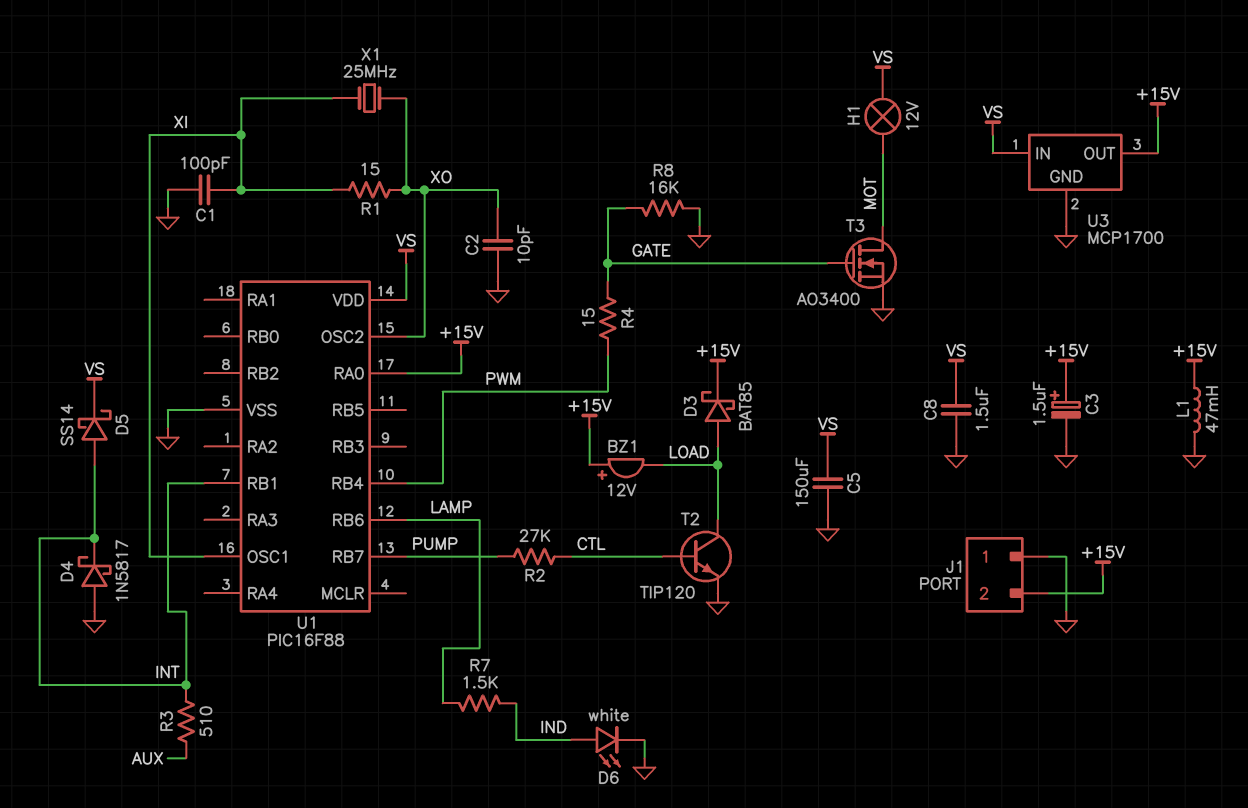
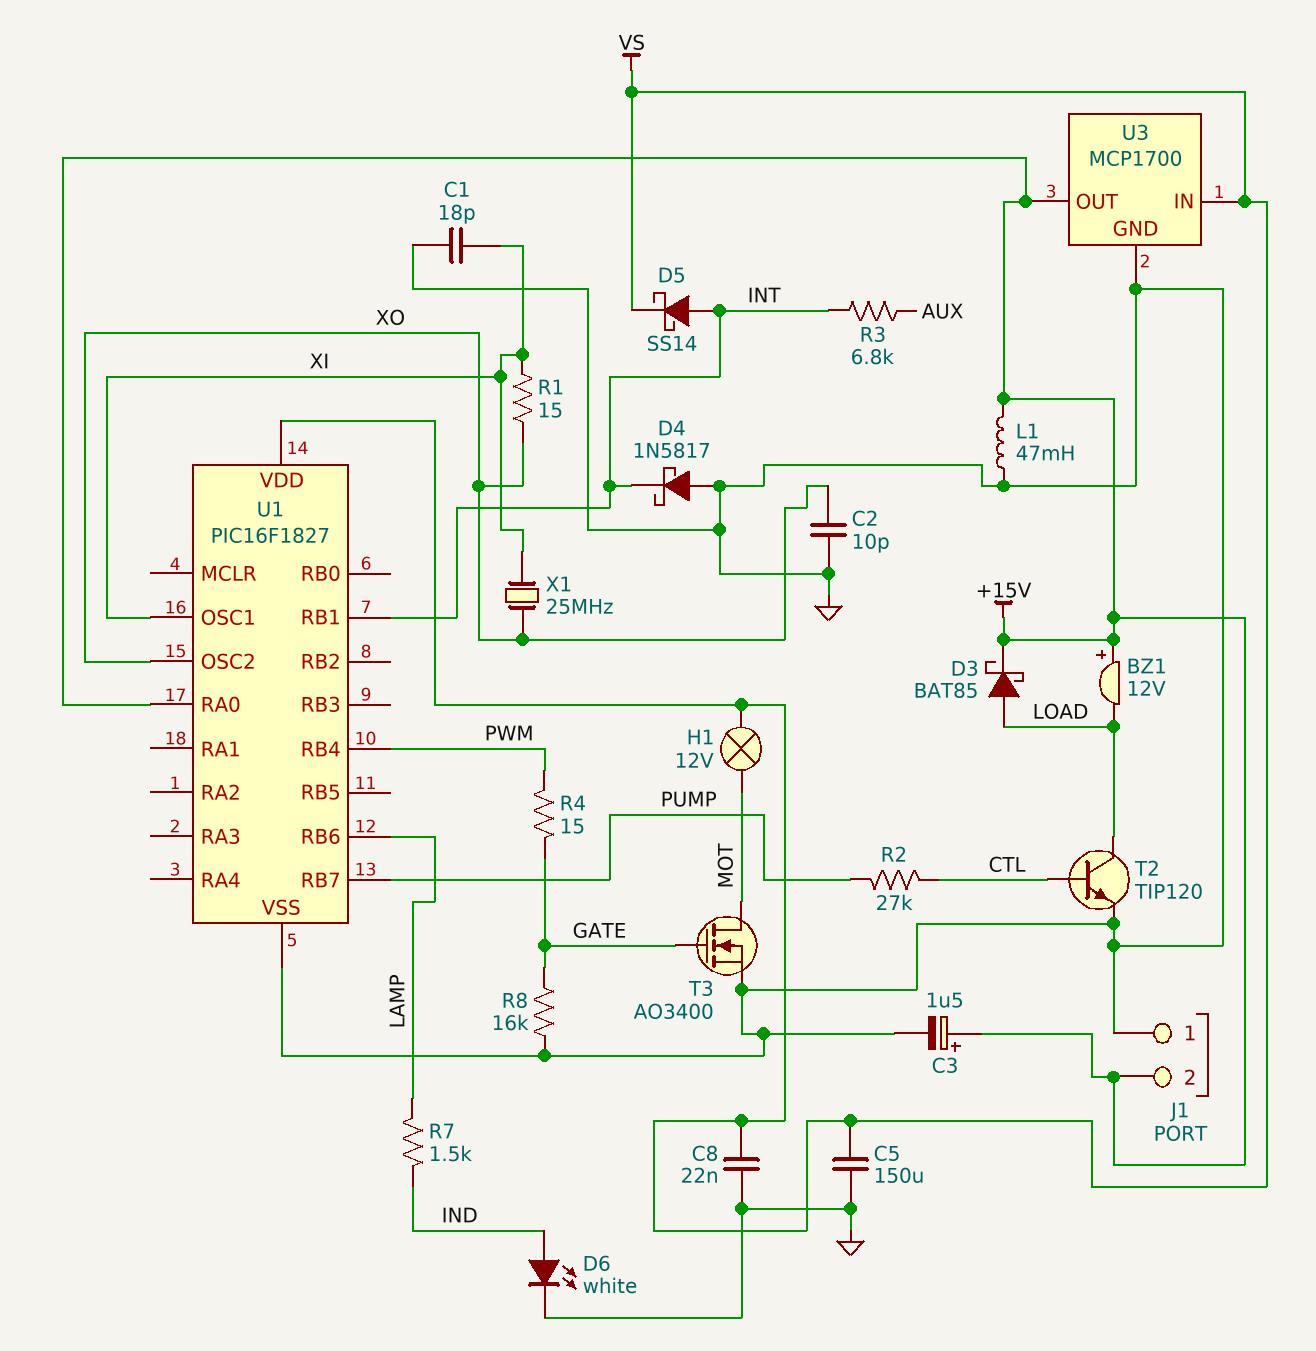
C1: 100pF (GND, XI) -> 18pF (GND, XI)
C8: 1.5uF (GND, VS) -> 22nF (GND, VS)
R3: 510 (AUX, INT) -> 6.8k (AUX, INT)
U1: PIC16F88 -> PIC16F1827

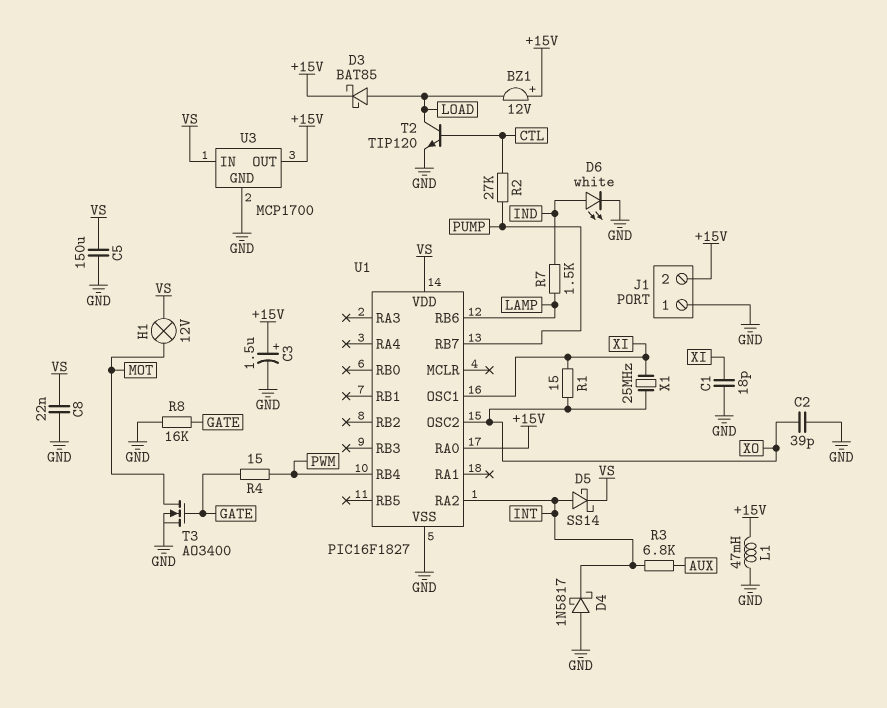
C2: 10pF (GND, XO) -> 39pF (GND, XO)
U1 pin RA2: none -> INT
U1 pin RB1: INT -> none

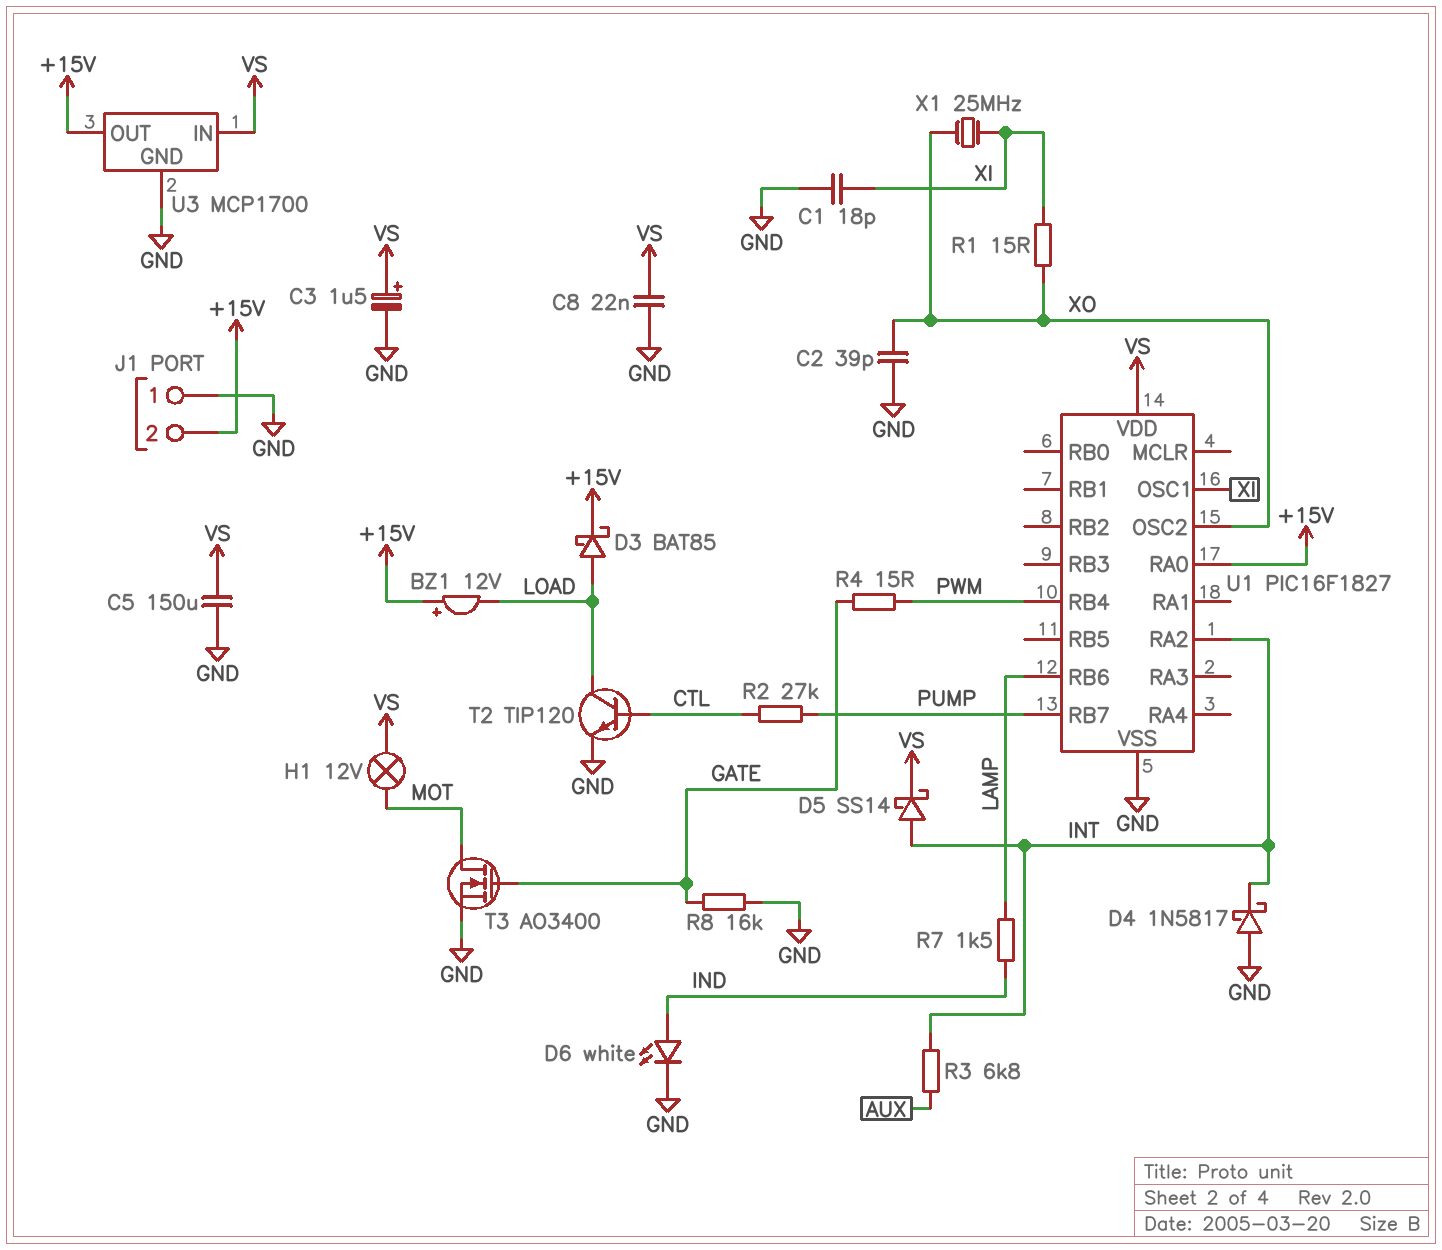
C3: 1.5uF (plus +15V, minus GND) -> 1.5uF (plus VS, minus GND)
L1: 47mH (+15V, GND) -> none

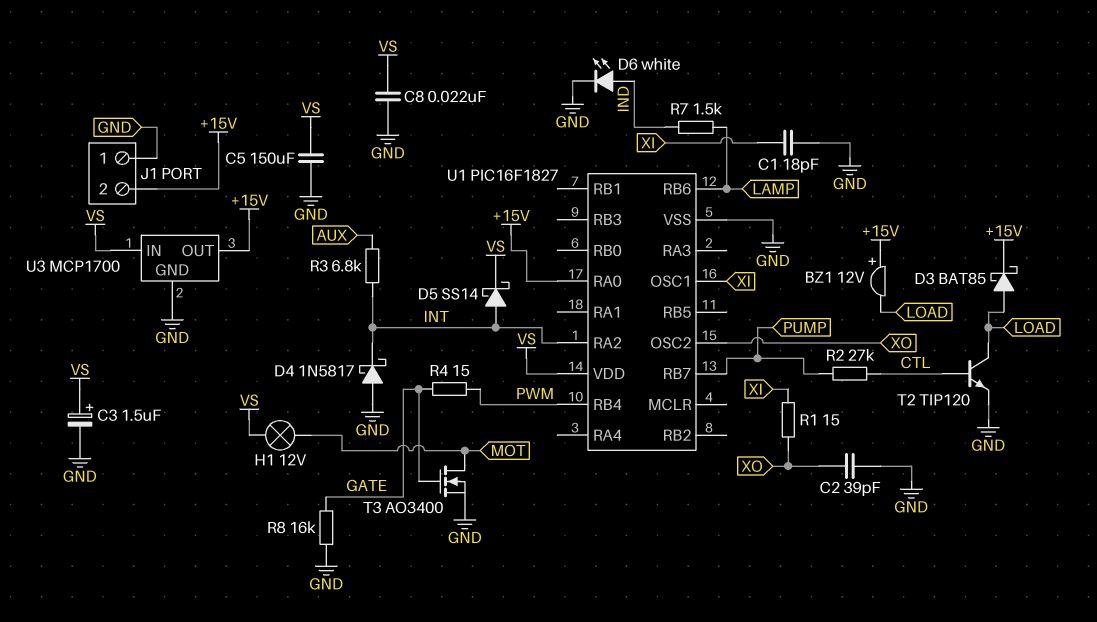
X1: 25MHz (XI, XO) -> none

